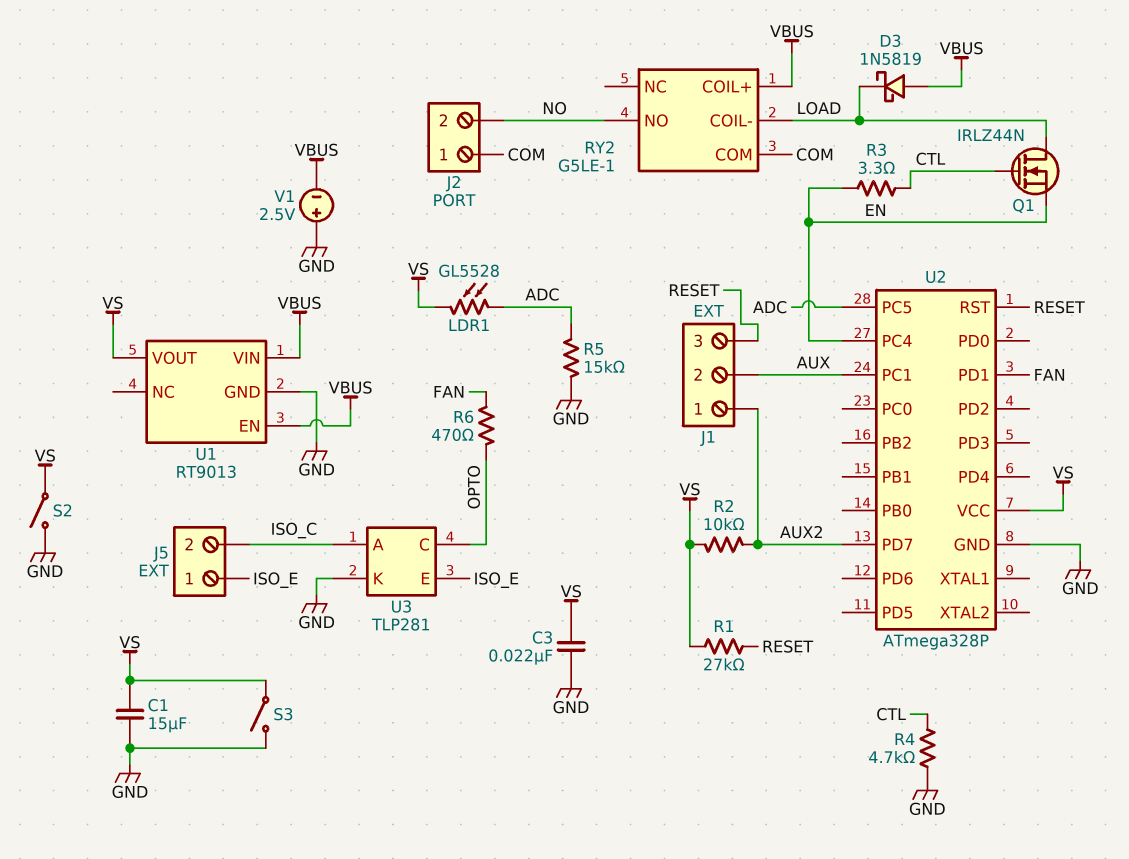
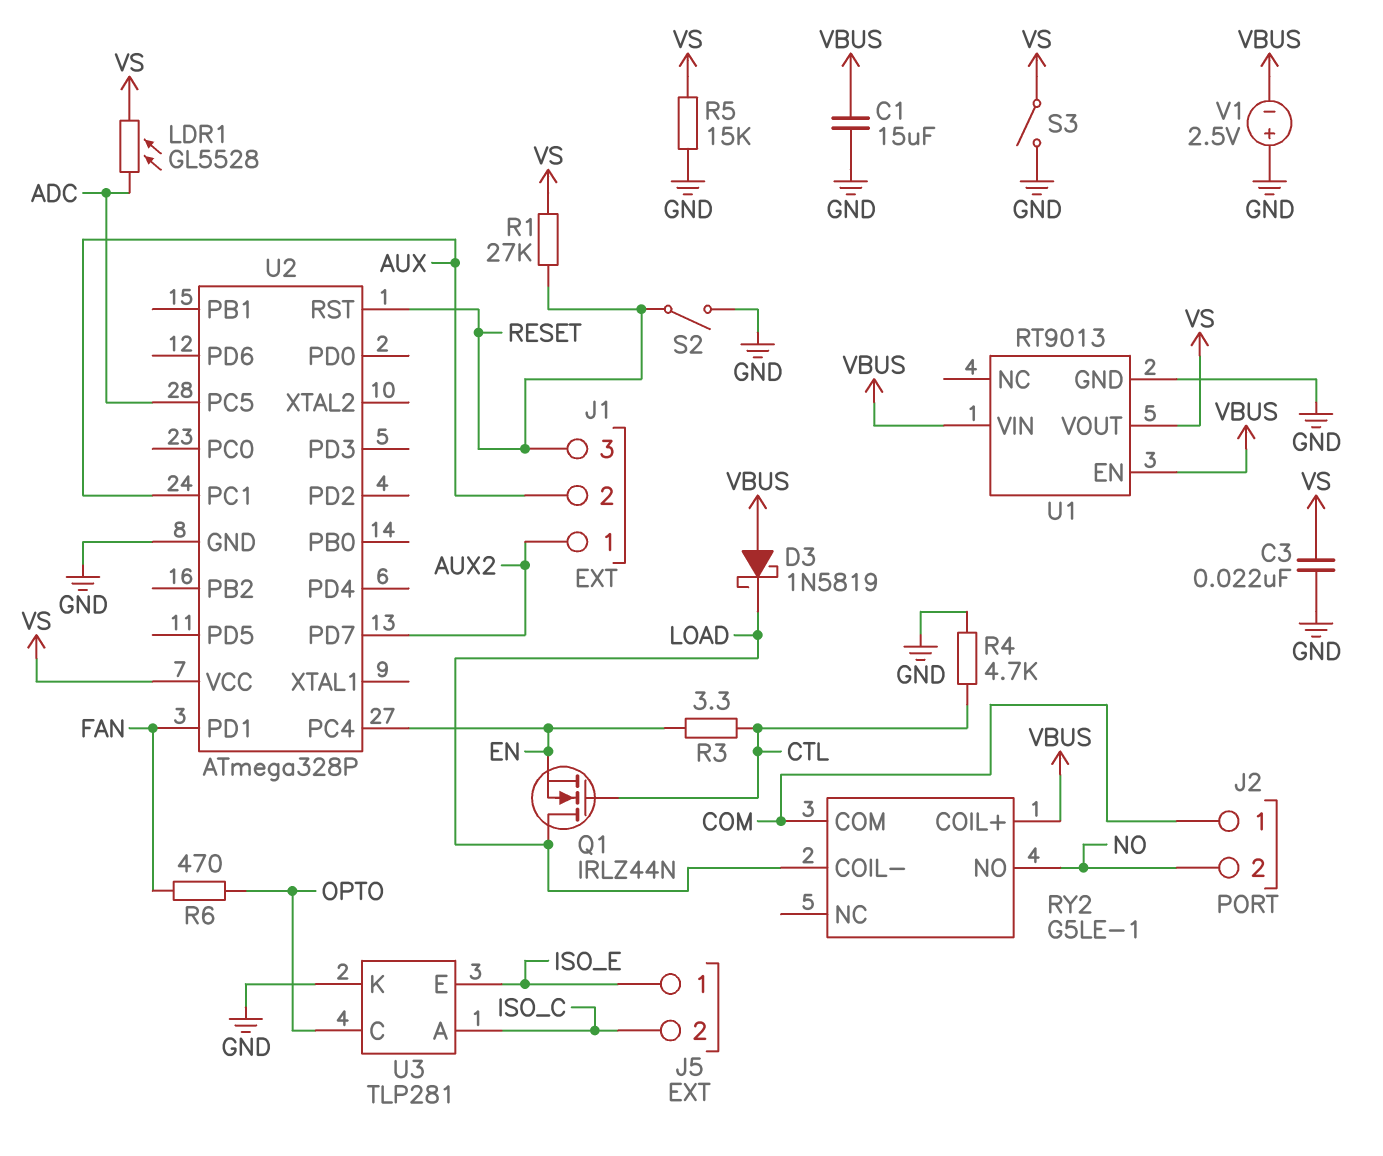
C1: 15uF (GND, VS) -> 15uF (GND, VBUS)
R2: 10k (AUX2, VS) -> none
R5: 15k (ADC, GND) -> 15k (GND, VS)
S2: switch (GND, VS) -> switch (GND, RESET)

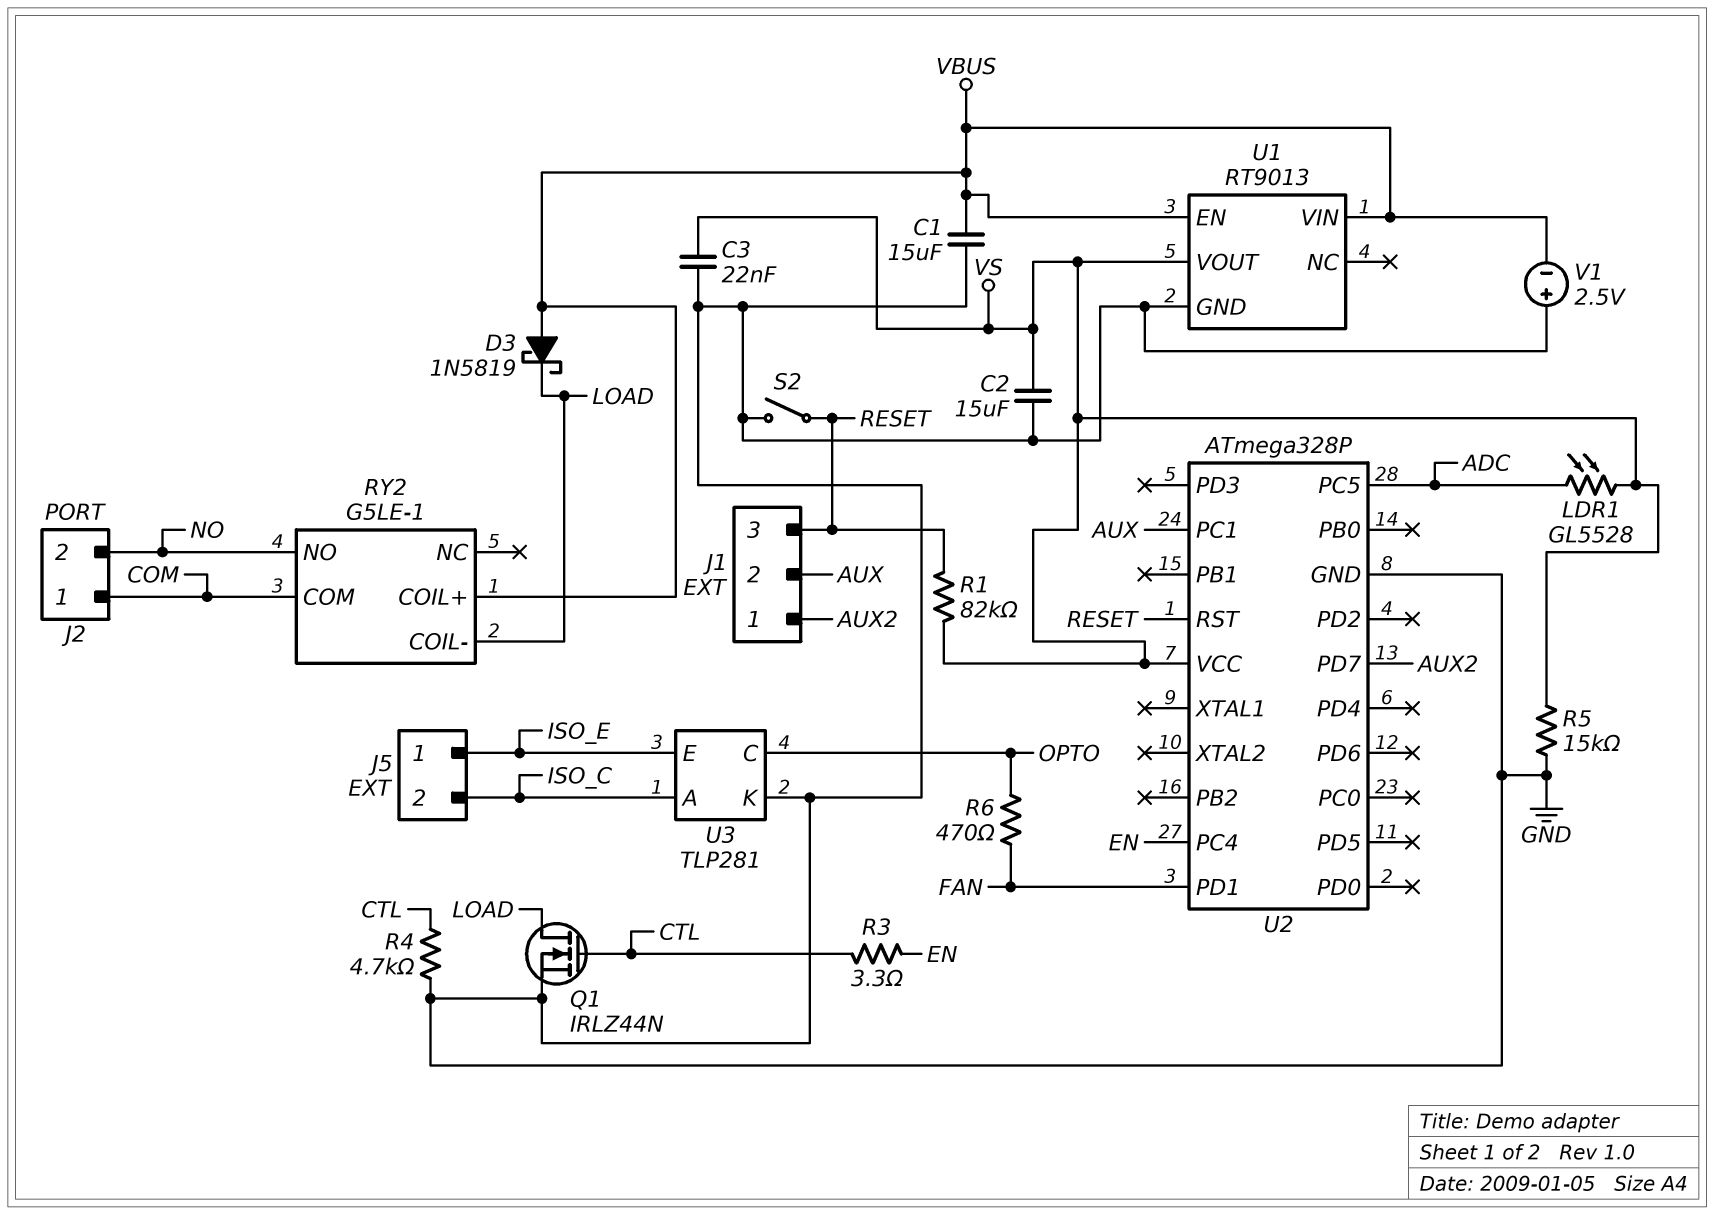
C2: none -> 15uF (GND, VS)
Q1: NMOS IRLZ44N (G CTL, D LOAD, S EN) -> NMOS IRLZ44N (G CTL, D LOAD, S GND)
R1: 27k (RESET, VS) -> 82k (RESET, VS)
S3: switch (GND, VS) -> none

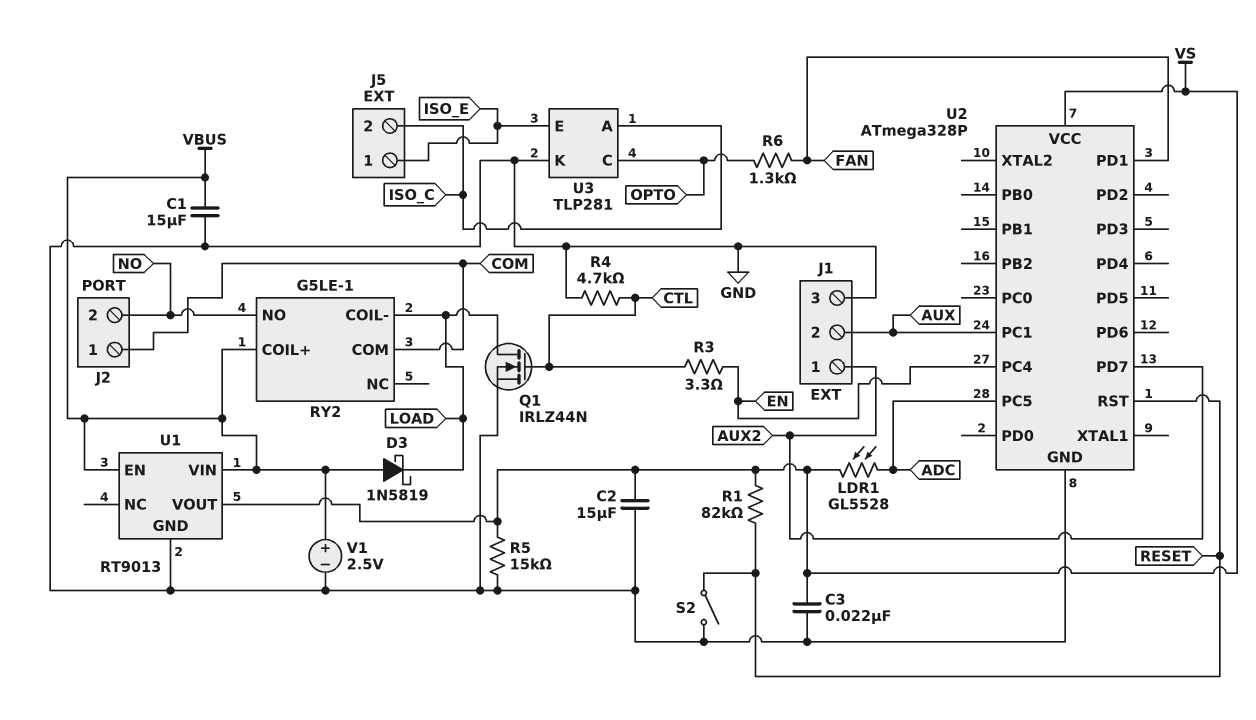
J1 pin 3: RESET -> GND
R6: 470 (FAN, OPTO) -> 1.3k (FAN, OPTO)
V1: 2.5V (plus GND, minus VBUS) -> 2.5V (plus VBUS, minus GND)

